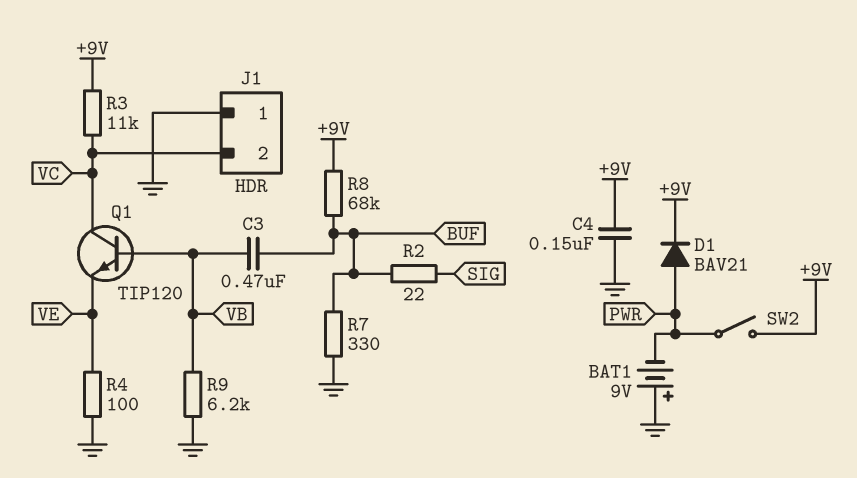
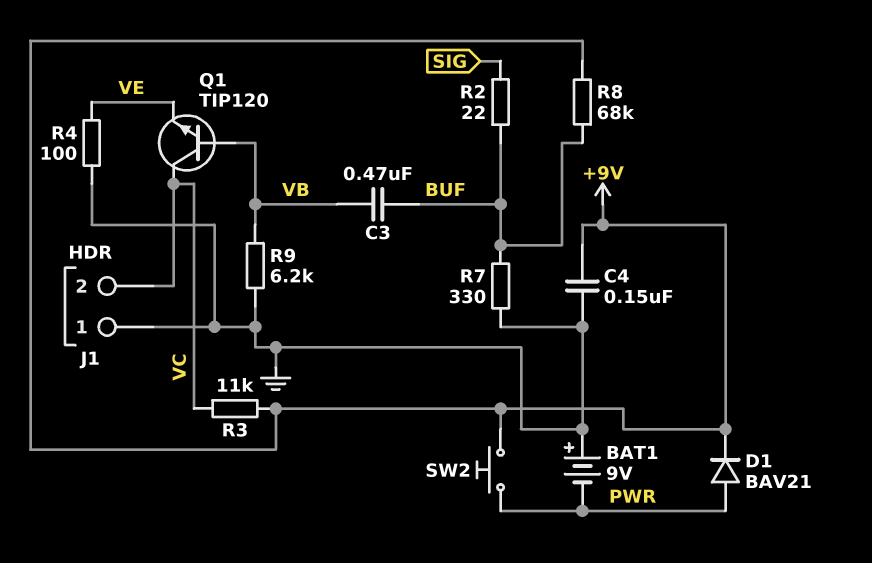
SW2: switch (+9V, PWR) -> button (+9V, PWR)

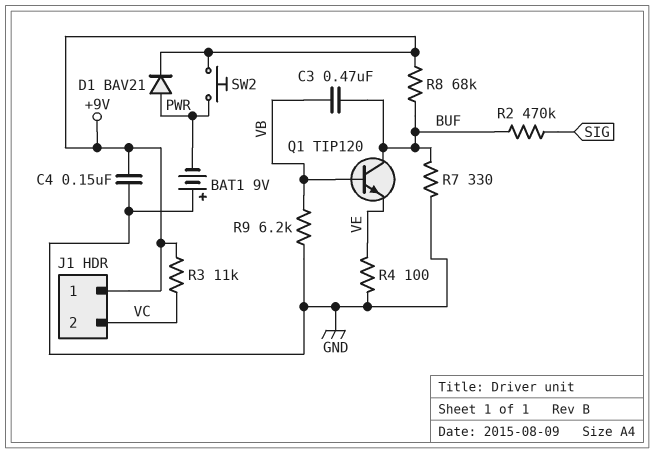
J1 pin 1: GND -> +9V
Q1: NPN TIP120 (B VB, C VC, E VE) -> NPN TIP120 (B VB, C BUF, E VE)
R2: 22 (BUF, SIG) -> 470k (BUF, SIG)

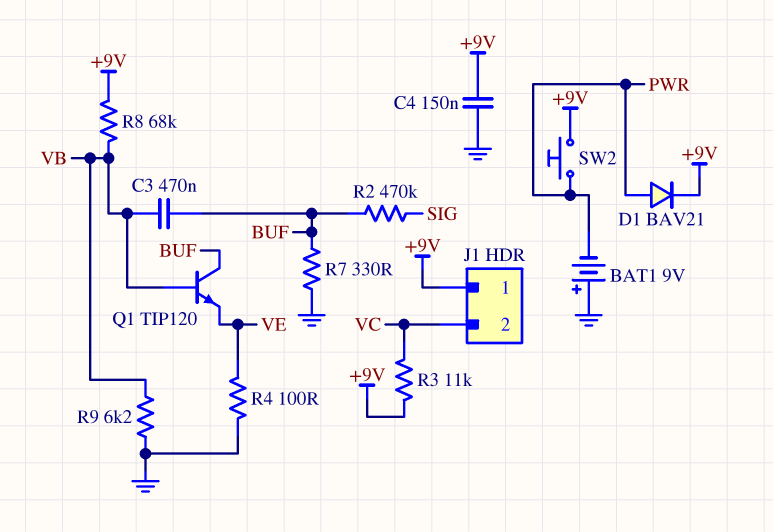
R8: 68k (+9V, BUF) -> 68k (+9V, VB)

